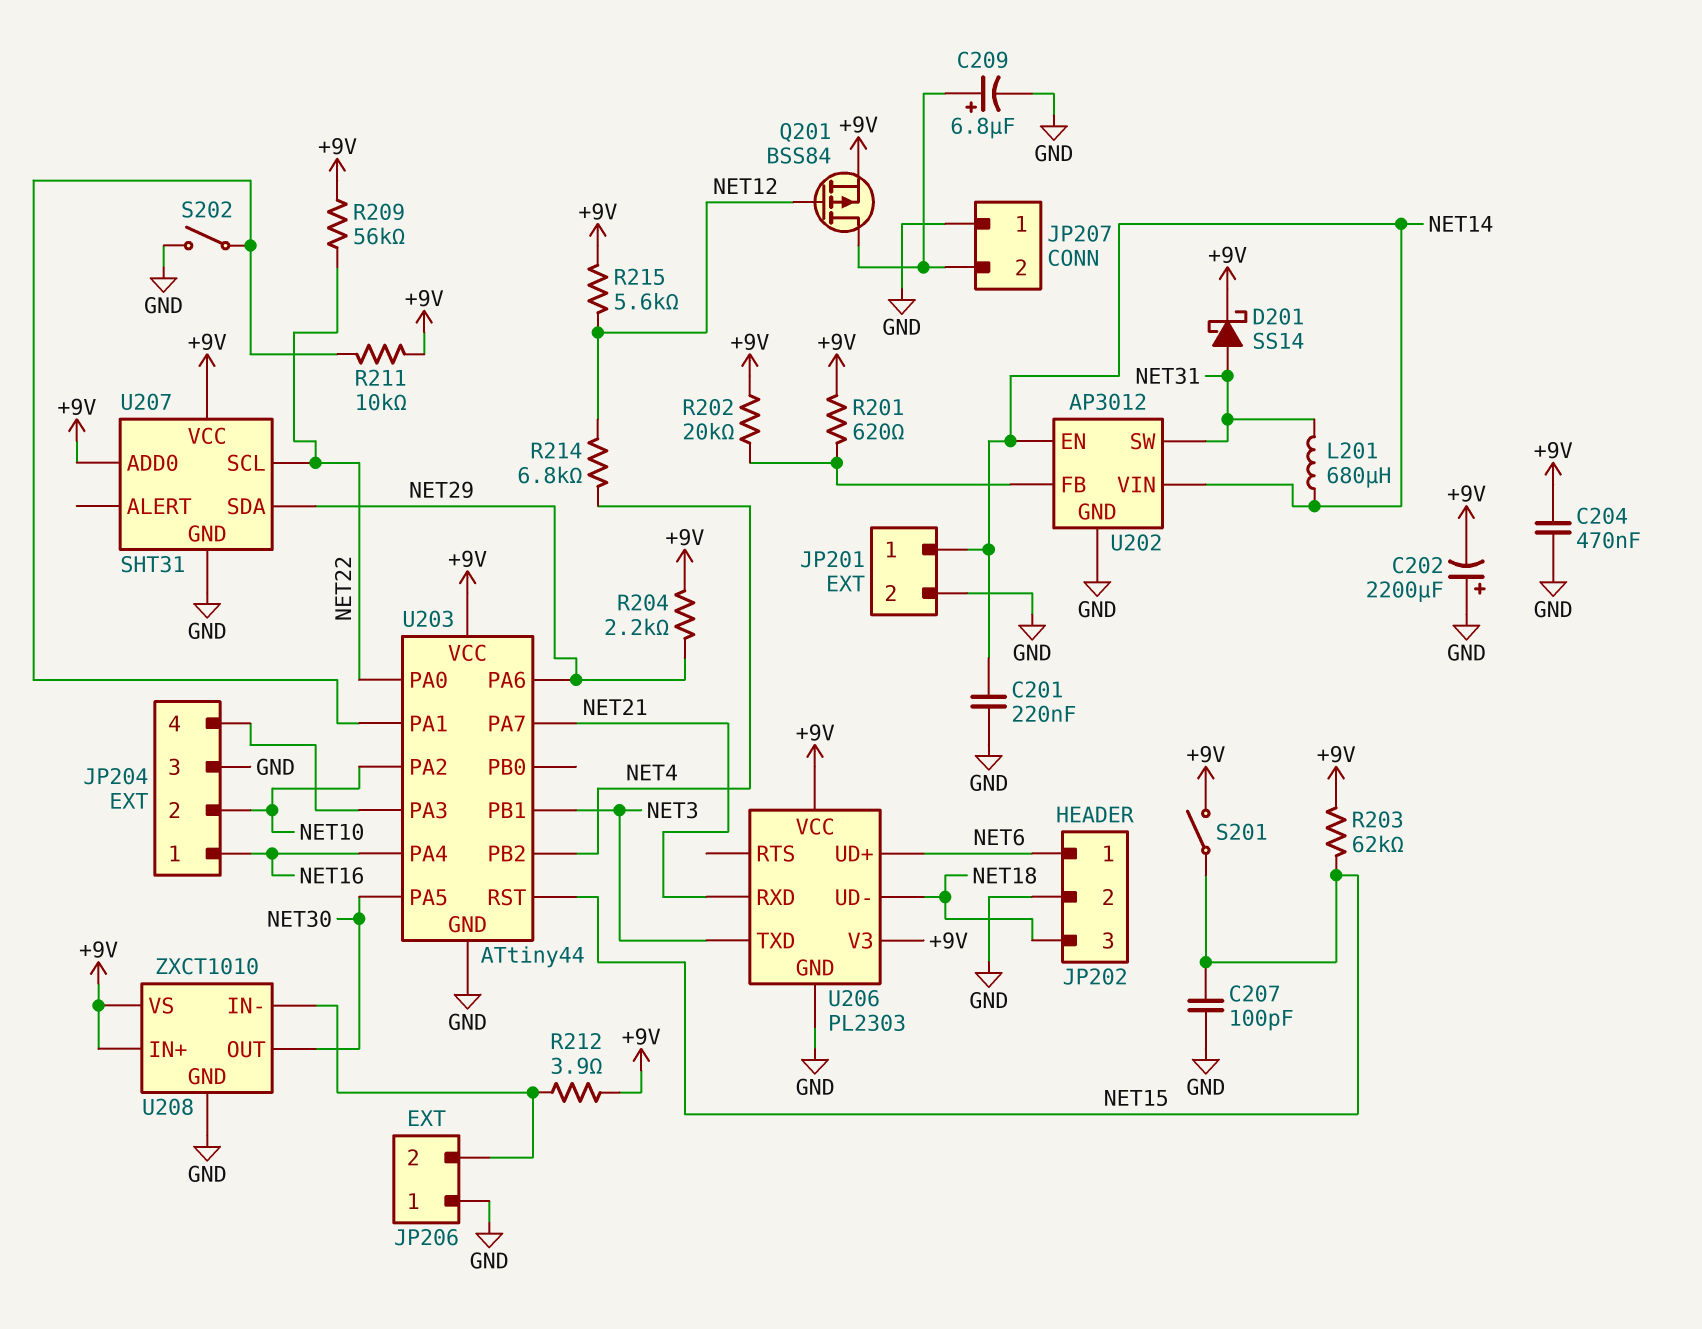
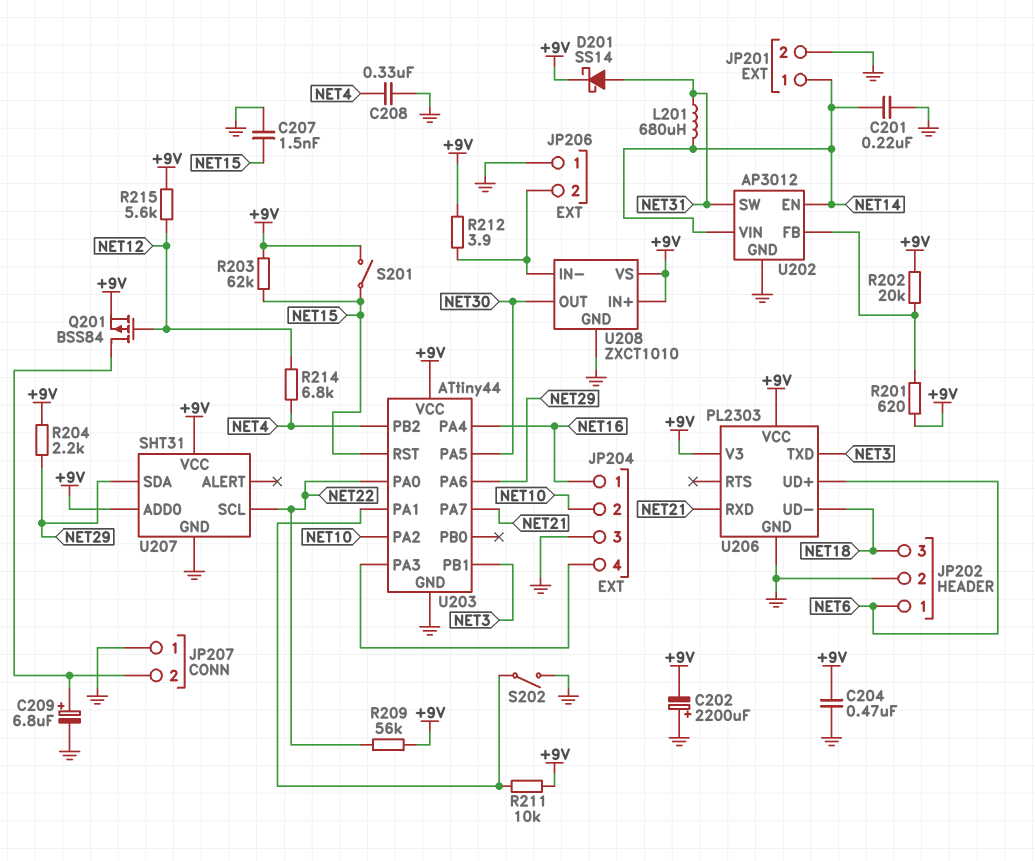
C207: 100pF (GND, NET15) -> 1.5nF (GND, NET15)
C208: none -> 330nF (GND, NET4)

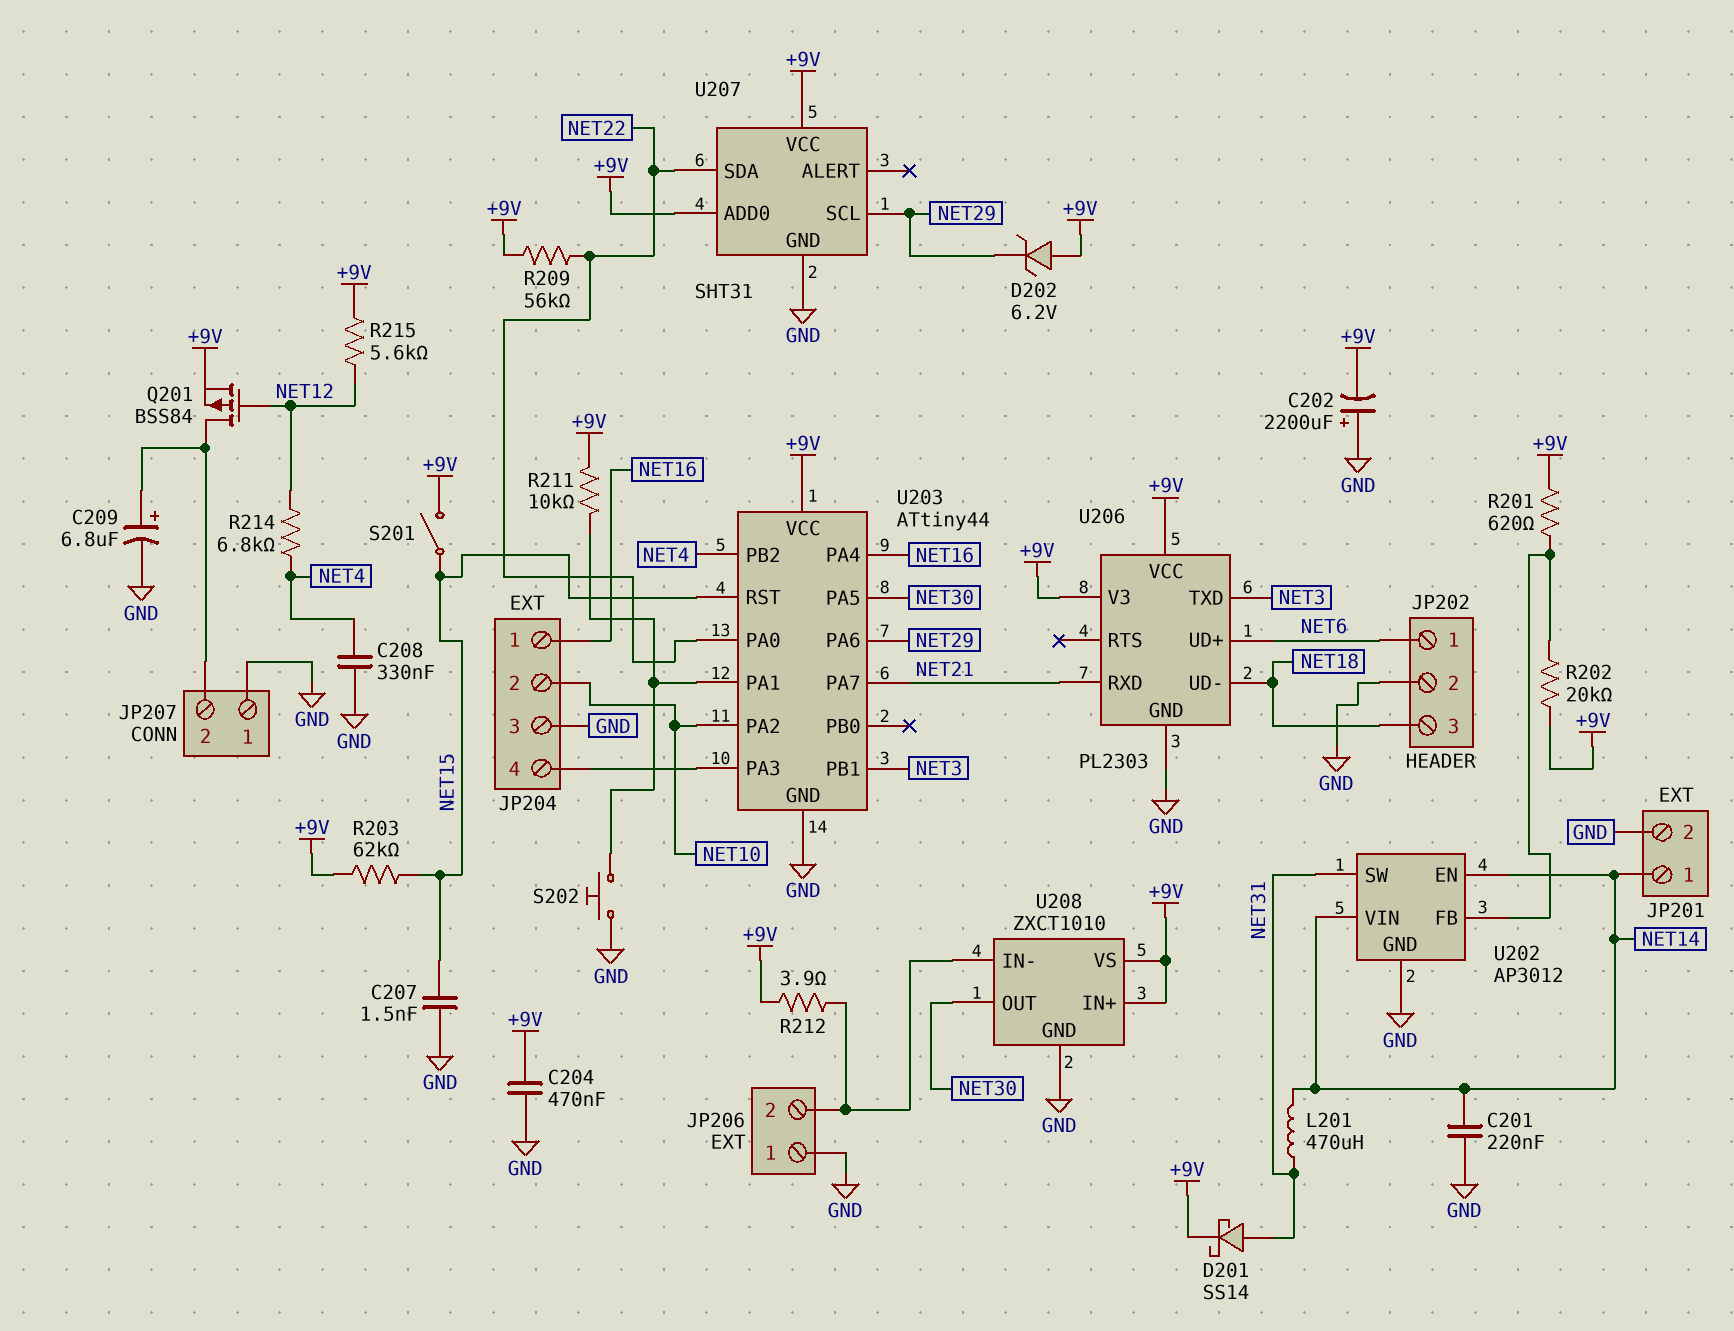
D202: none -> zener 6.2V (A +9V, K NET29)
L201: 680uH (NET14, NET31) -> 470uH (NET14, NET31)
R204: 2.2k (+9V, NET29) -> none
S202: switch (GND, U203/PA1) -> button (GND, U203/PA1)
U207 pin SCL: NET22 -> NET29
U207 pin SDA: NET29 -> NET22

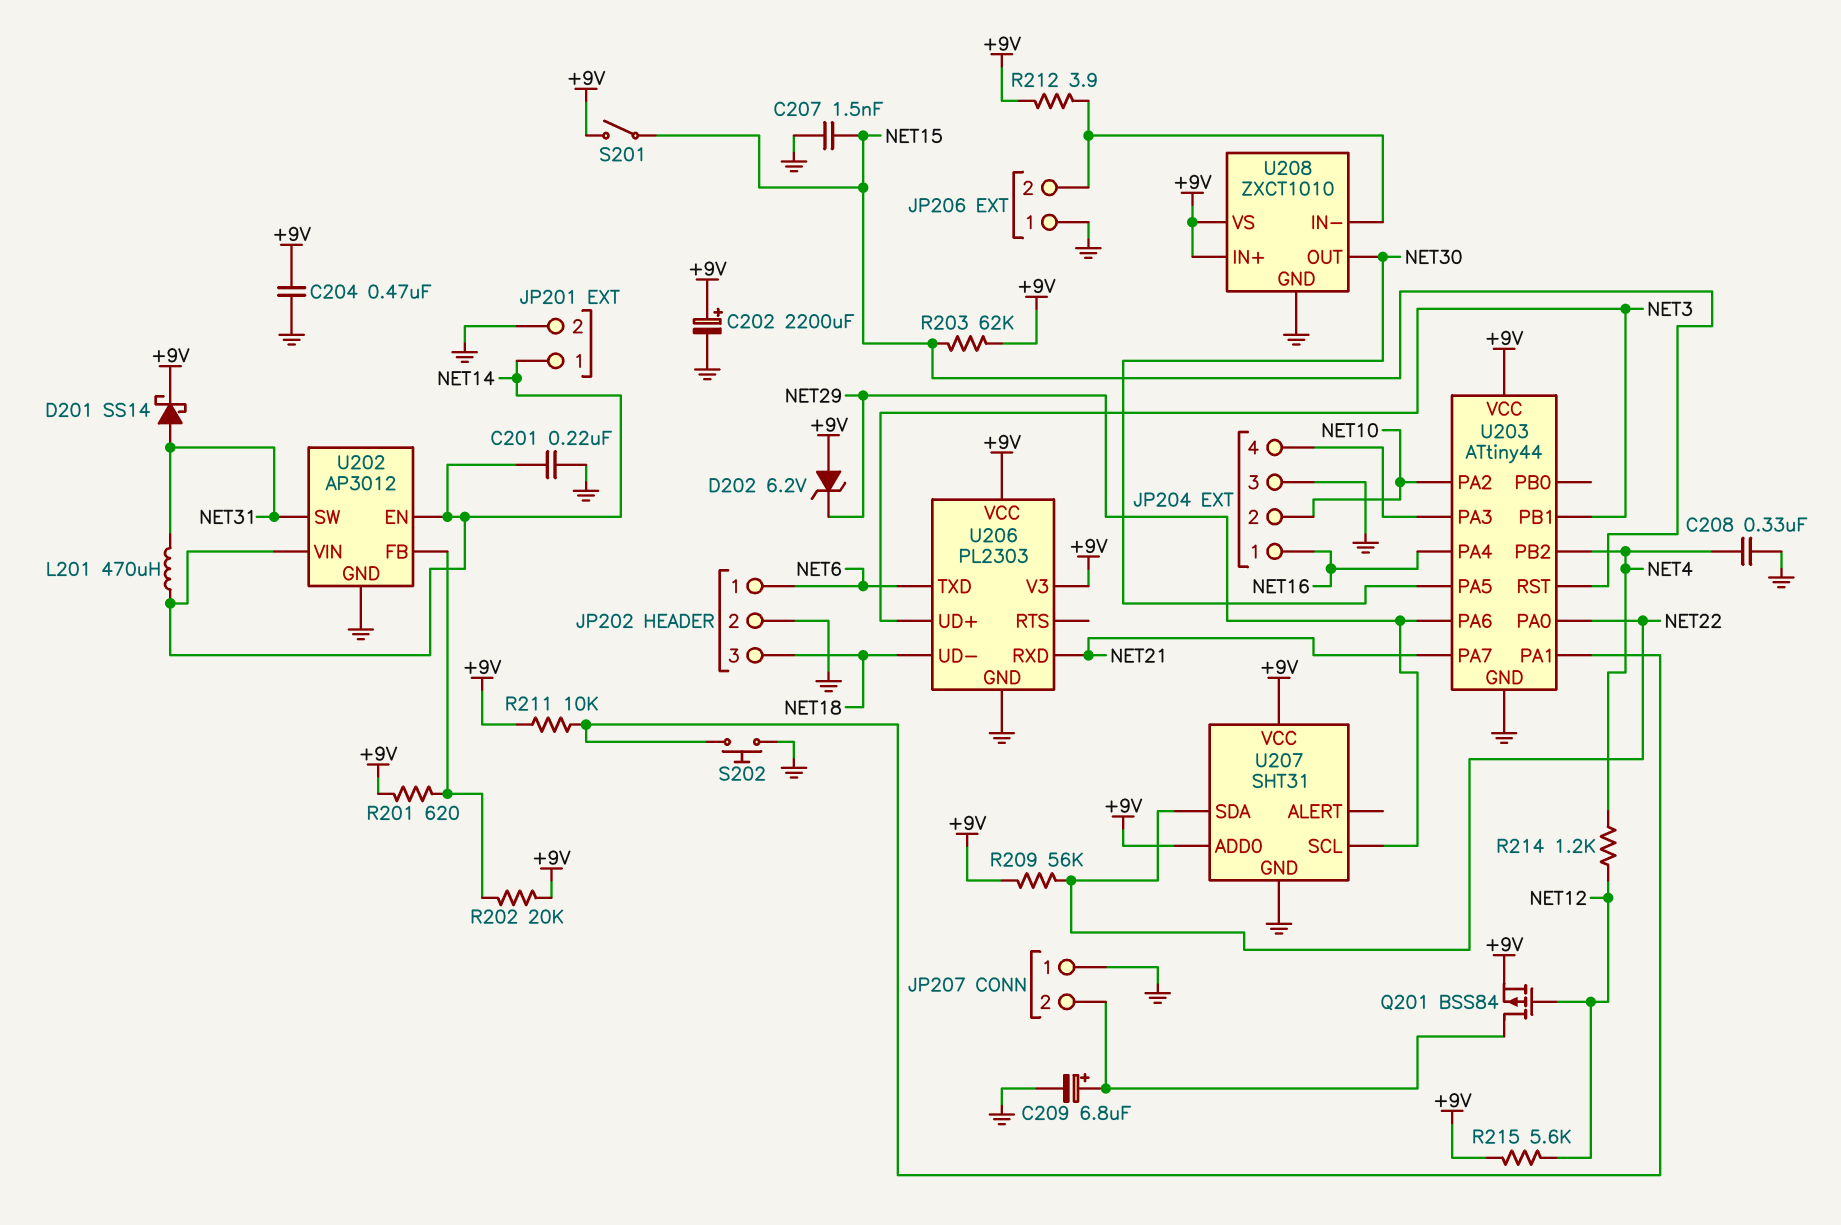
C202: 2200uF (plus GND, minus +9V) -> 2200uF (plus +9V, minus GND)
R214: 6.8k (NET4, NET12) -> 1.2k (NET4, NET12)
U206 pin TXD: NET3 -> NET6
U206 pin UD+: NET6 -> NET3

